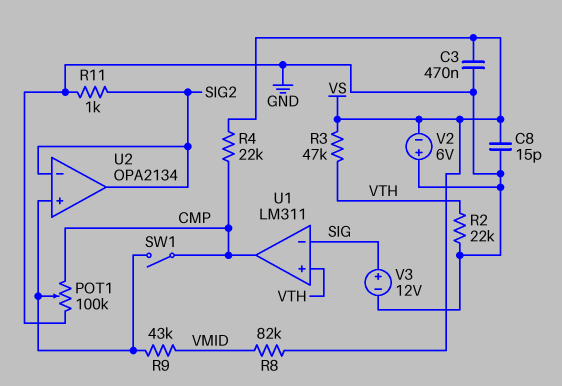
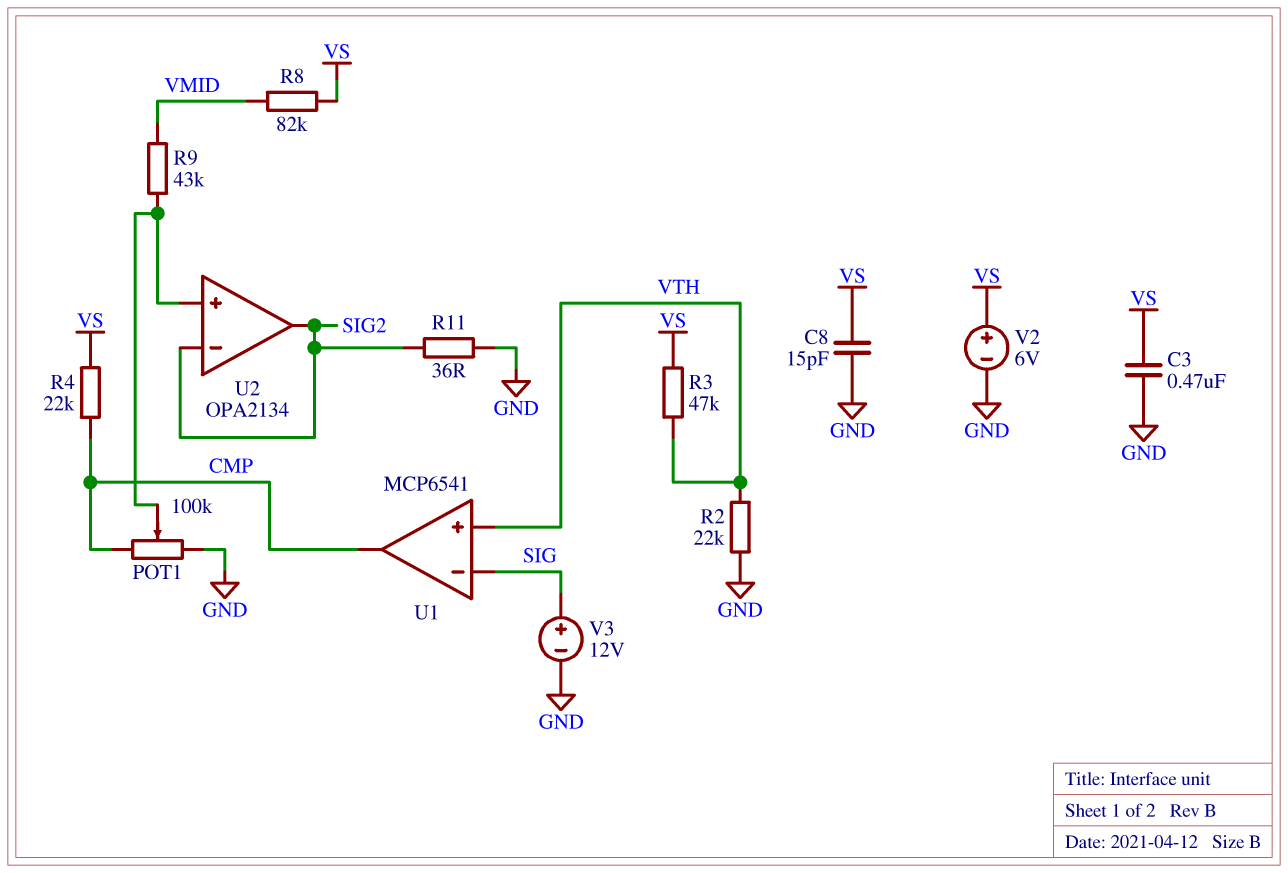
R11: 1k (GND, SIG2) -> 36 (GND, SIG2)
SW1: switch (CMP, U2/in+) -> none
U1: LM311 -> MCP6541
V2: 6V (plus GND, minus VS) -> 6V (plus VS, minus GND)

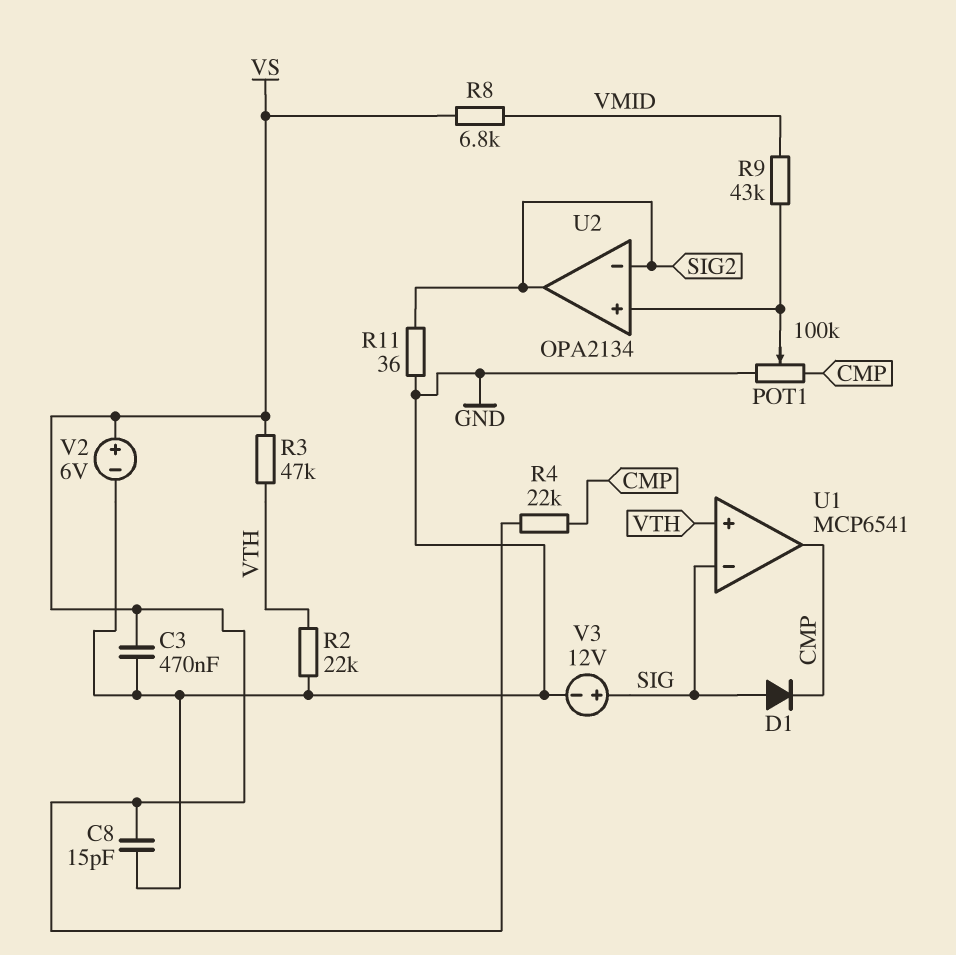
D1: none -> diode (A SIG, K CMP)
R8: 82k (VMID, VS) -> 6.8k (VMID, VS)

